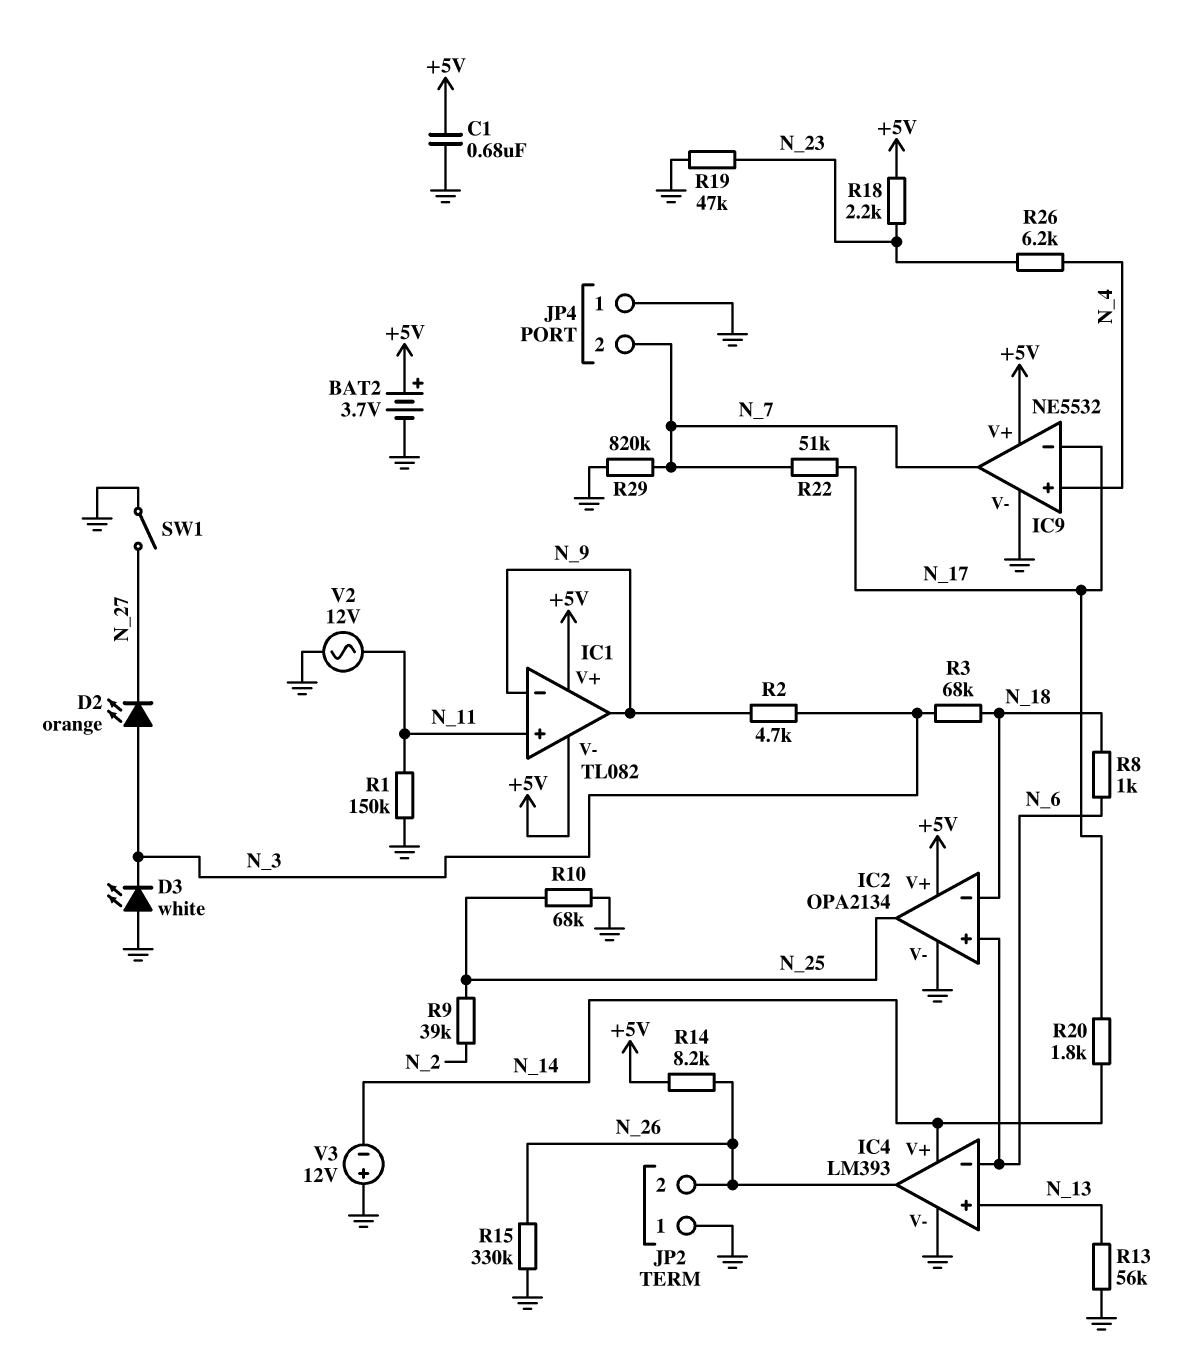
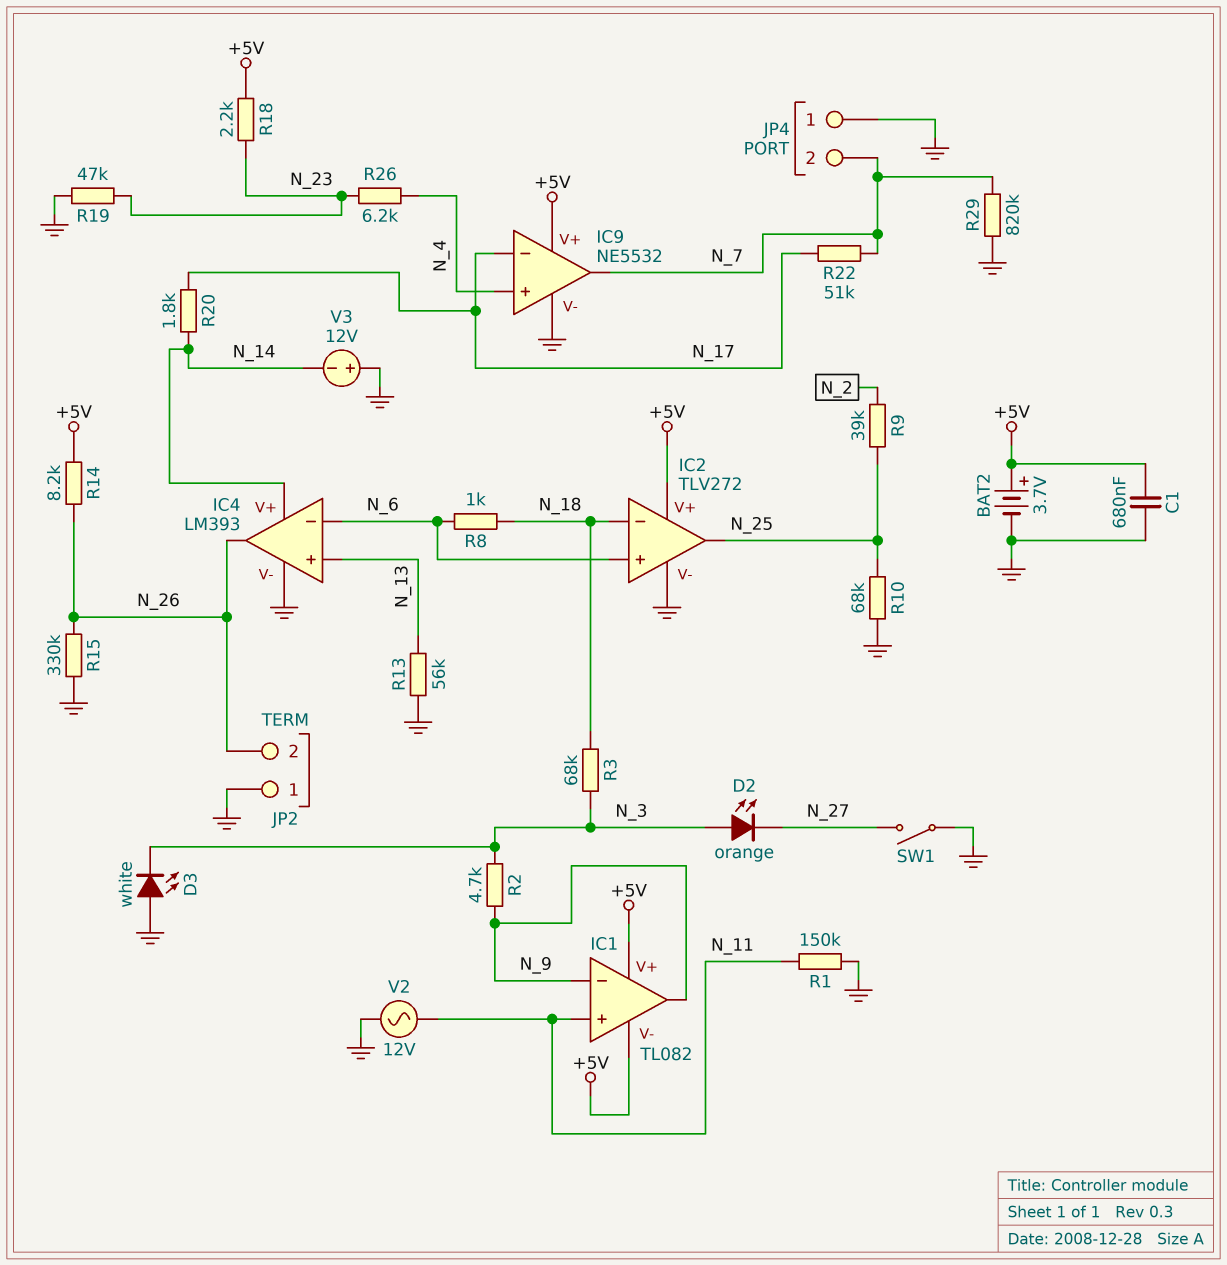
IC2: OPA2134 -> TLV272

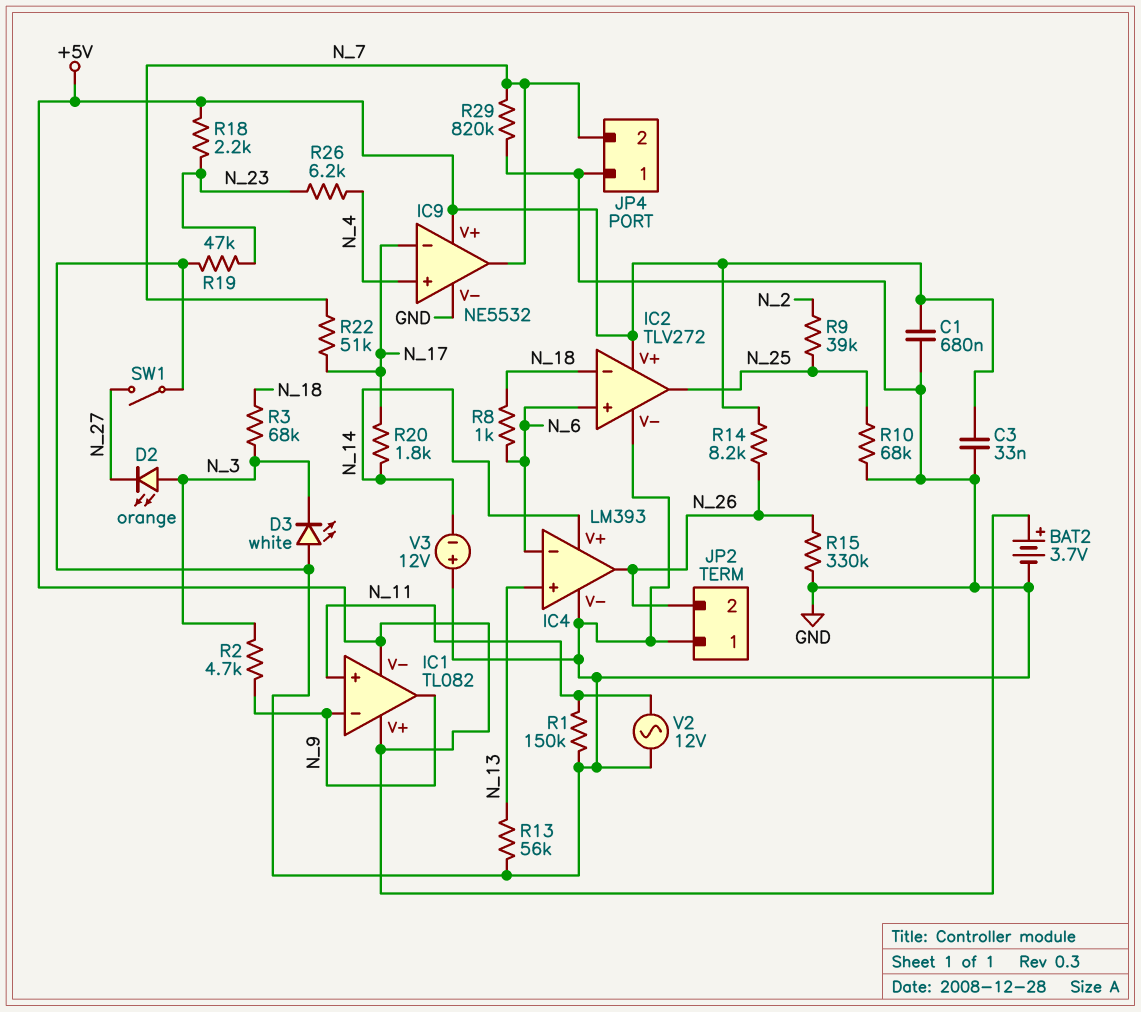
C3: none -> 33nF (+5V, GND)

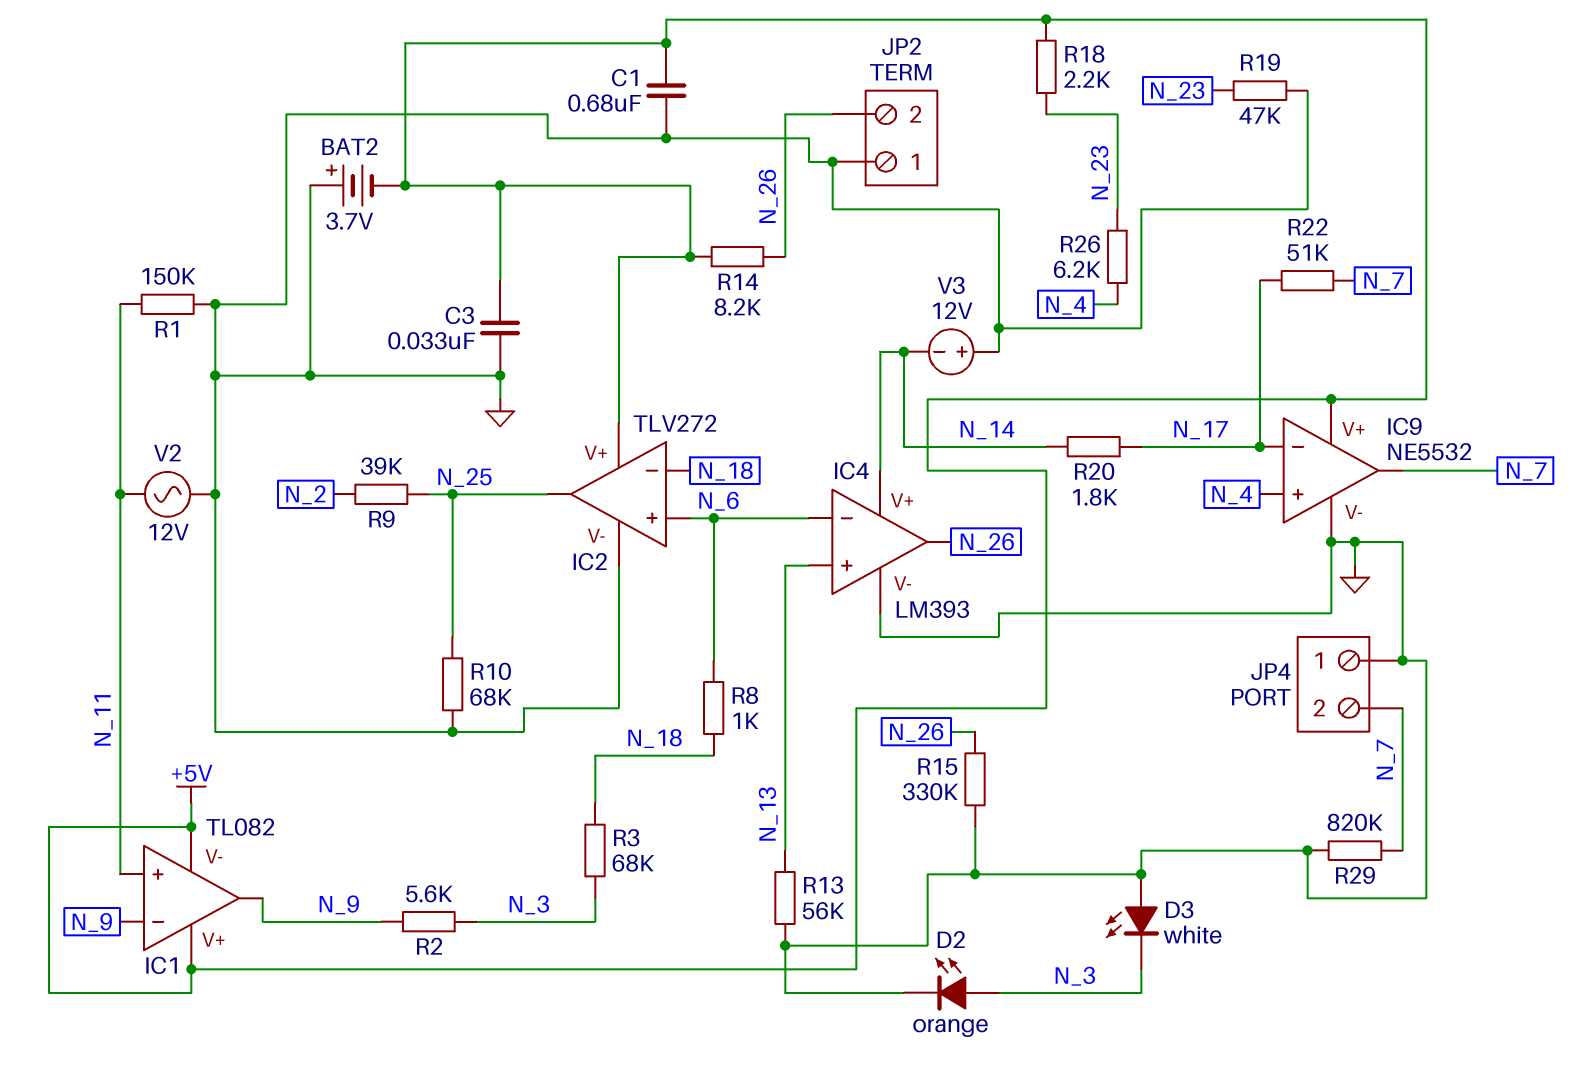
BAT2: 3.7V (plus +5V, minus GND) -> 3.7V (plus GND, minus +5V)
D2: LED orange (A N_3, K N_27) -> LED orange (A N_3, K GND)
R2: 4.7k (N_3, N_9) -> 5.6k (N_3, N_9)
SW1: switch (GND, N_27) -> none

